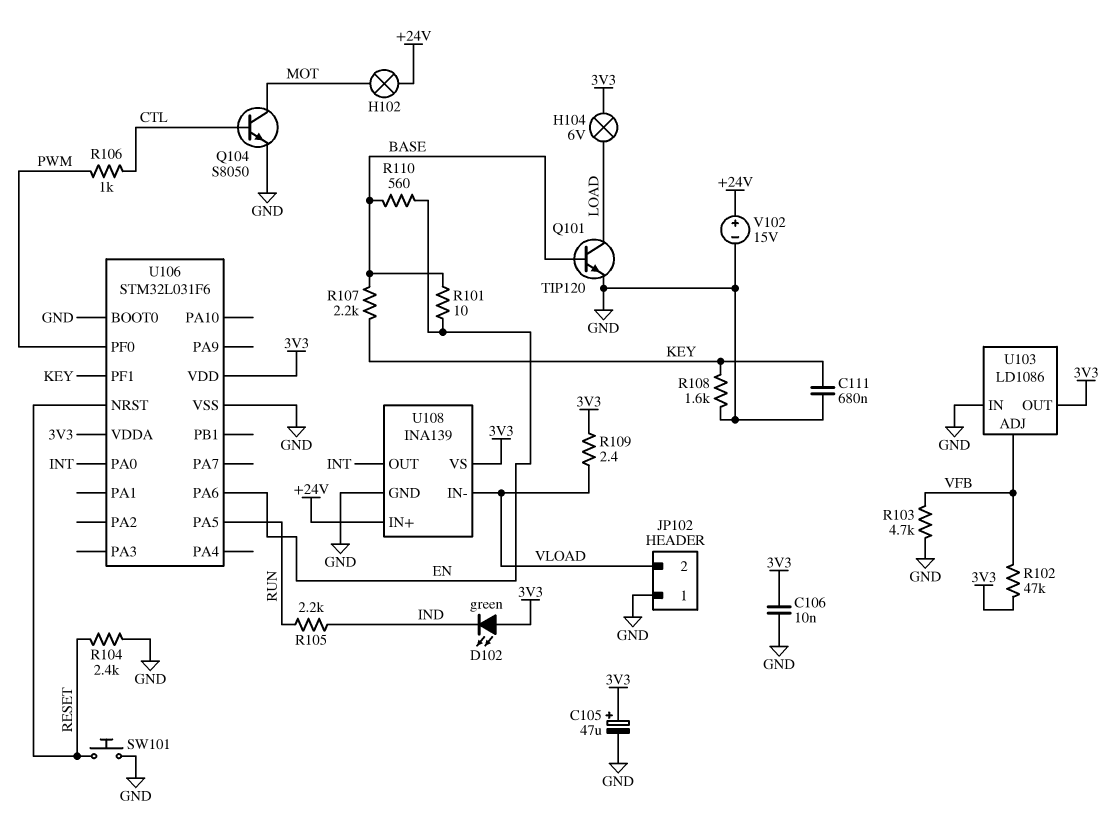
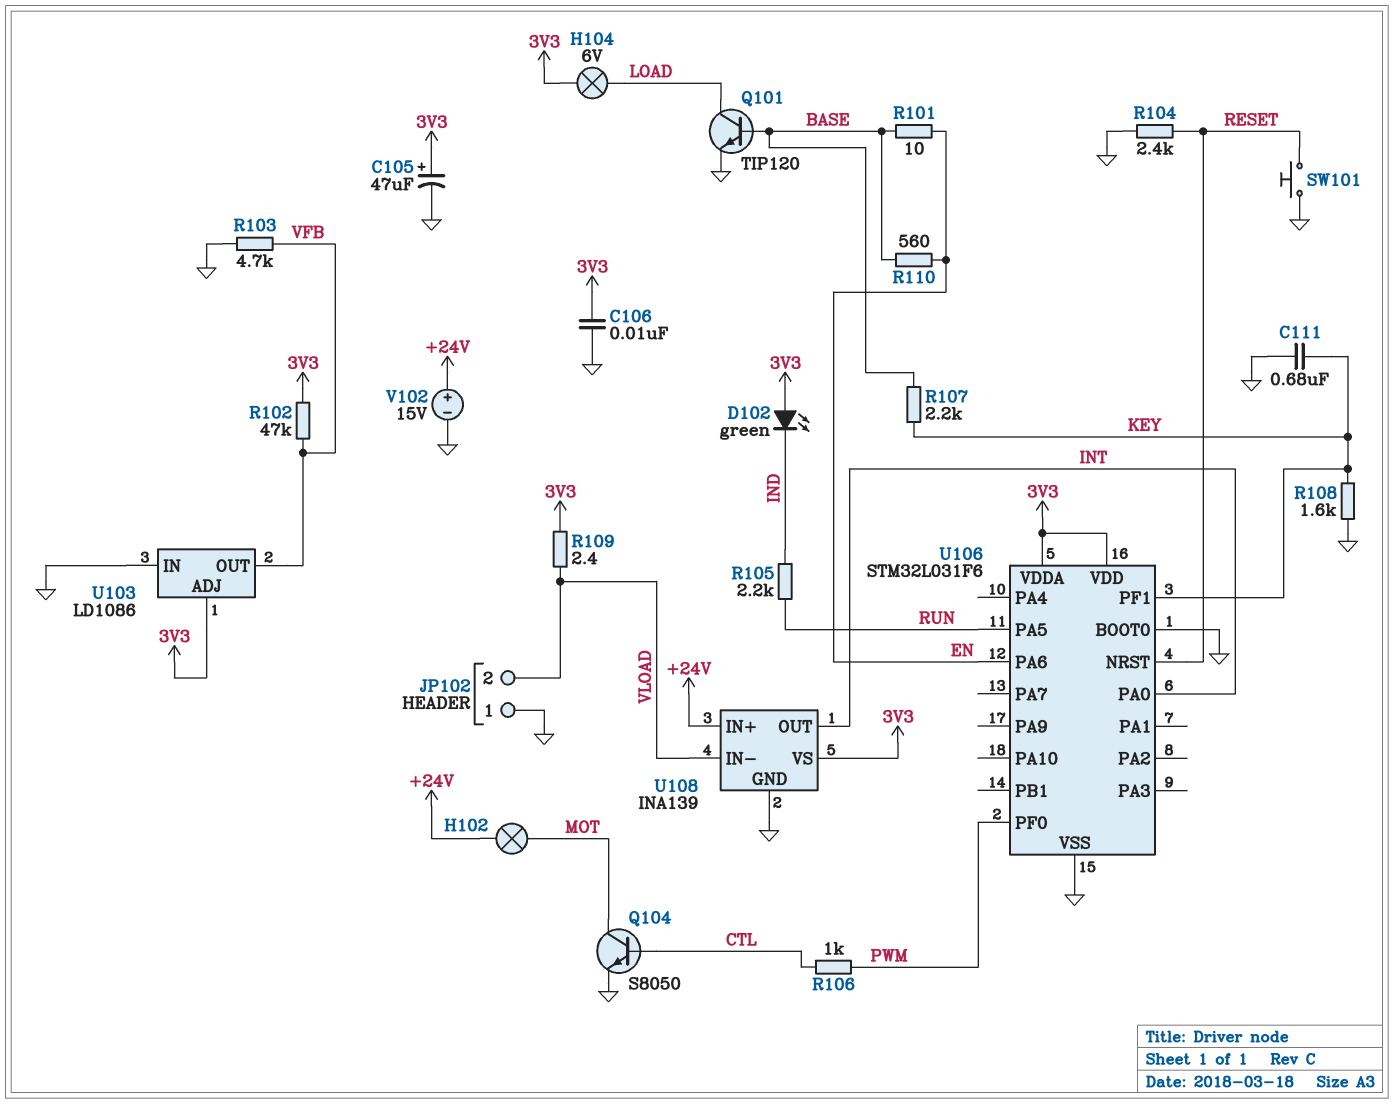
U103 pin ADJ: VFB -> 3V3
U103 pin OUT: 3V3 -> VFB

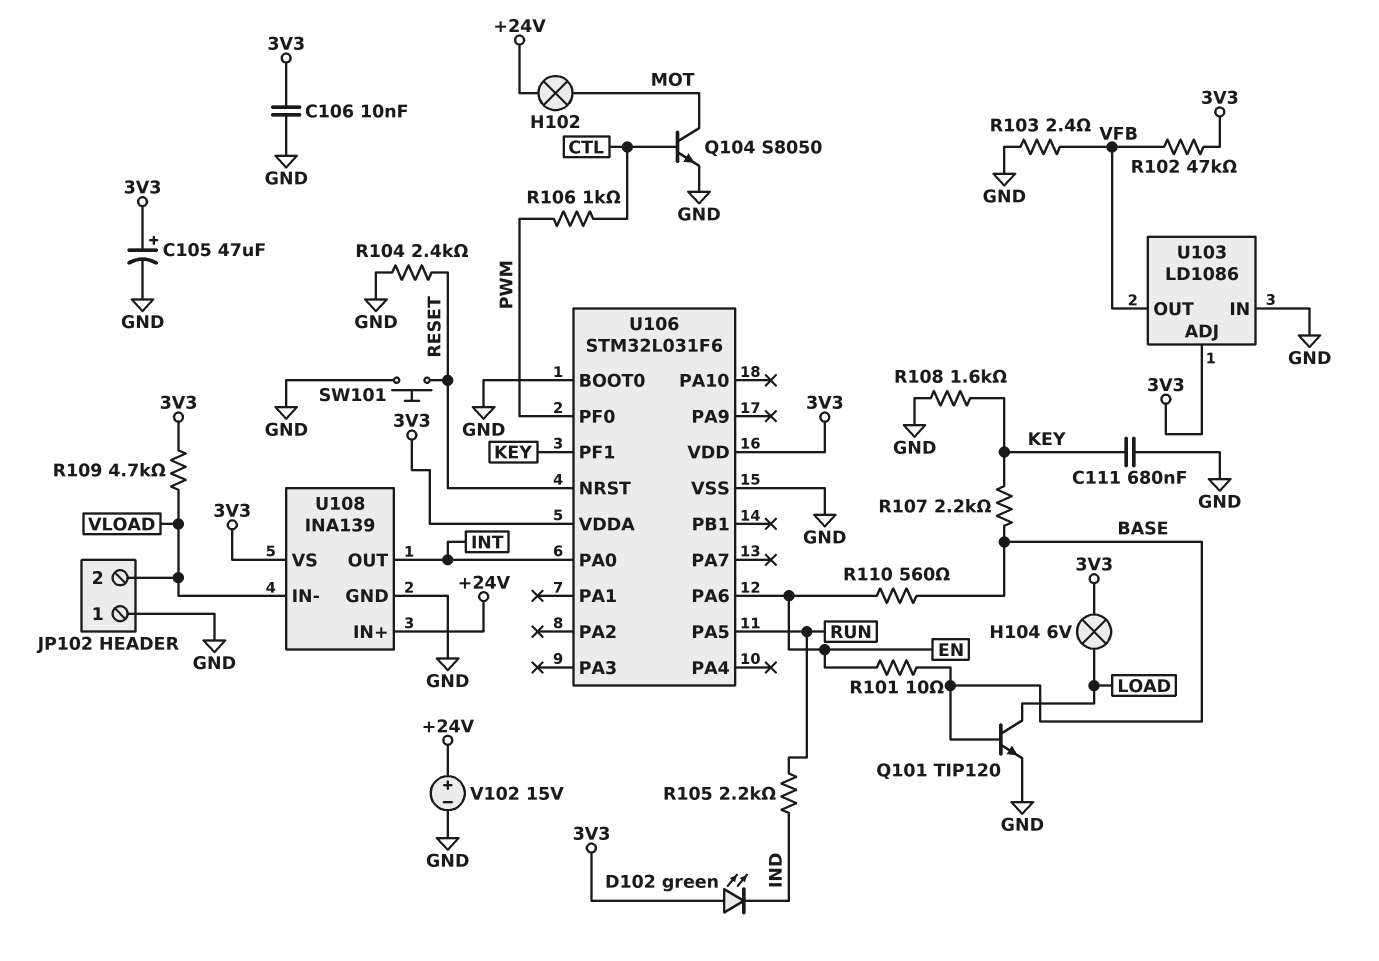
R103: 4.7k (GND, VFB) -> 2.4 (GND, VFB)
R109: 2.4 (3V3, VLOAD) -> 4.7k (3V3, VLOAD)

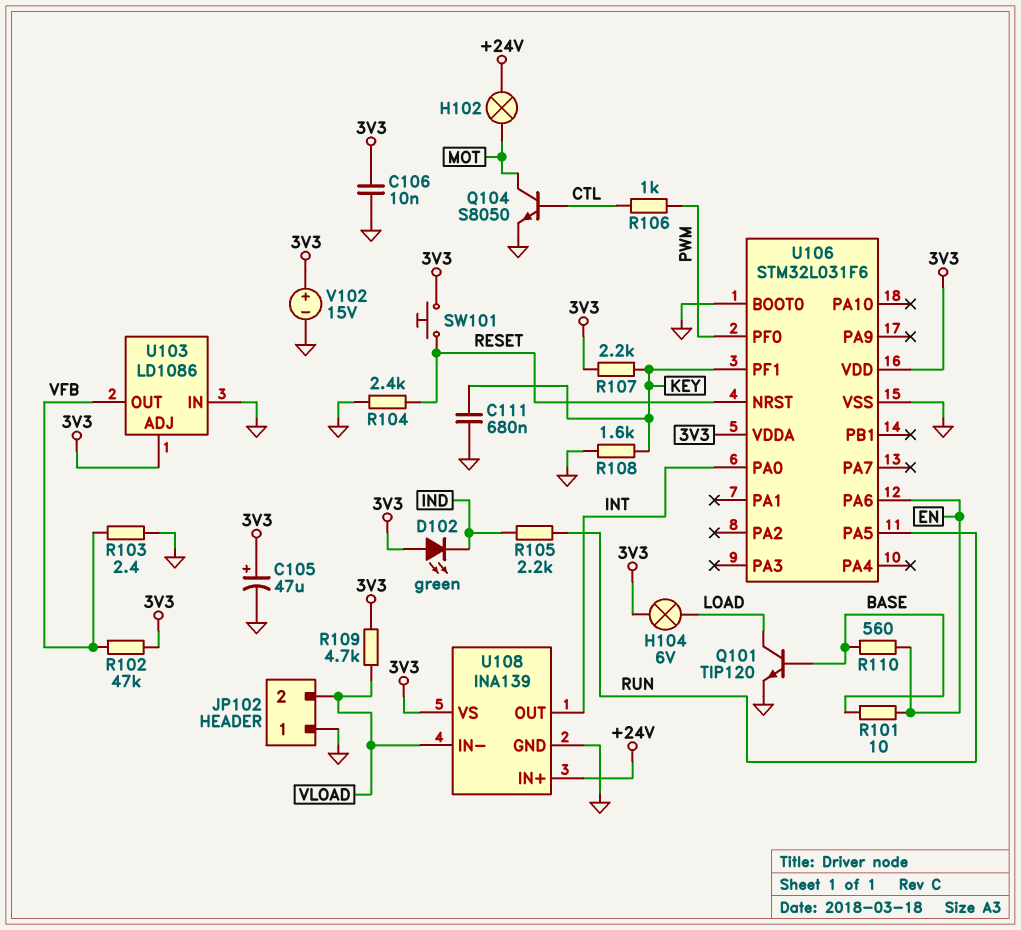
R107: 2.2k (BASE, KEY) -> 2.2k (3V3, KEY)
SW101: button (GND, RESET) -> button (3V3, RESET)
V102: 15V (plus +24V, minus GND) -> 15V (plus 3V3, minus GND)

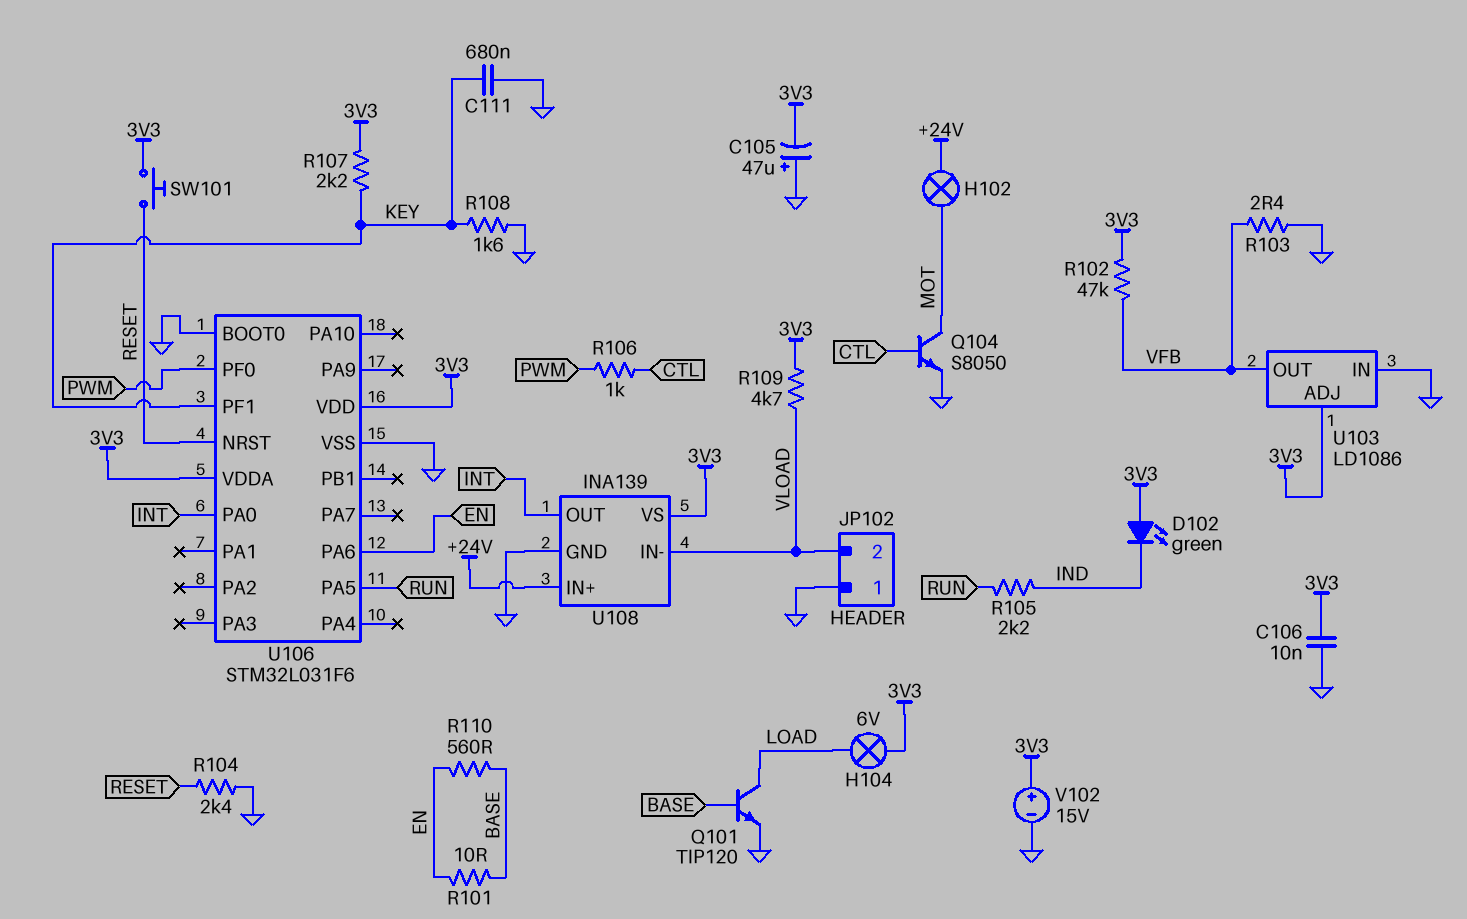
C105: 47uF (plus 3V3, minus GND) -> 47uF (plus GND, minus 3V3)

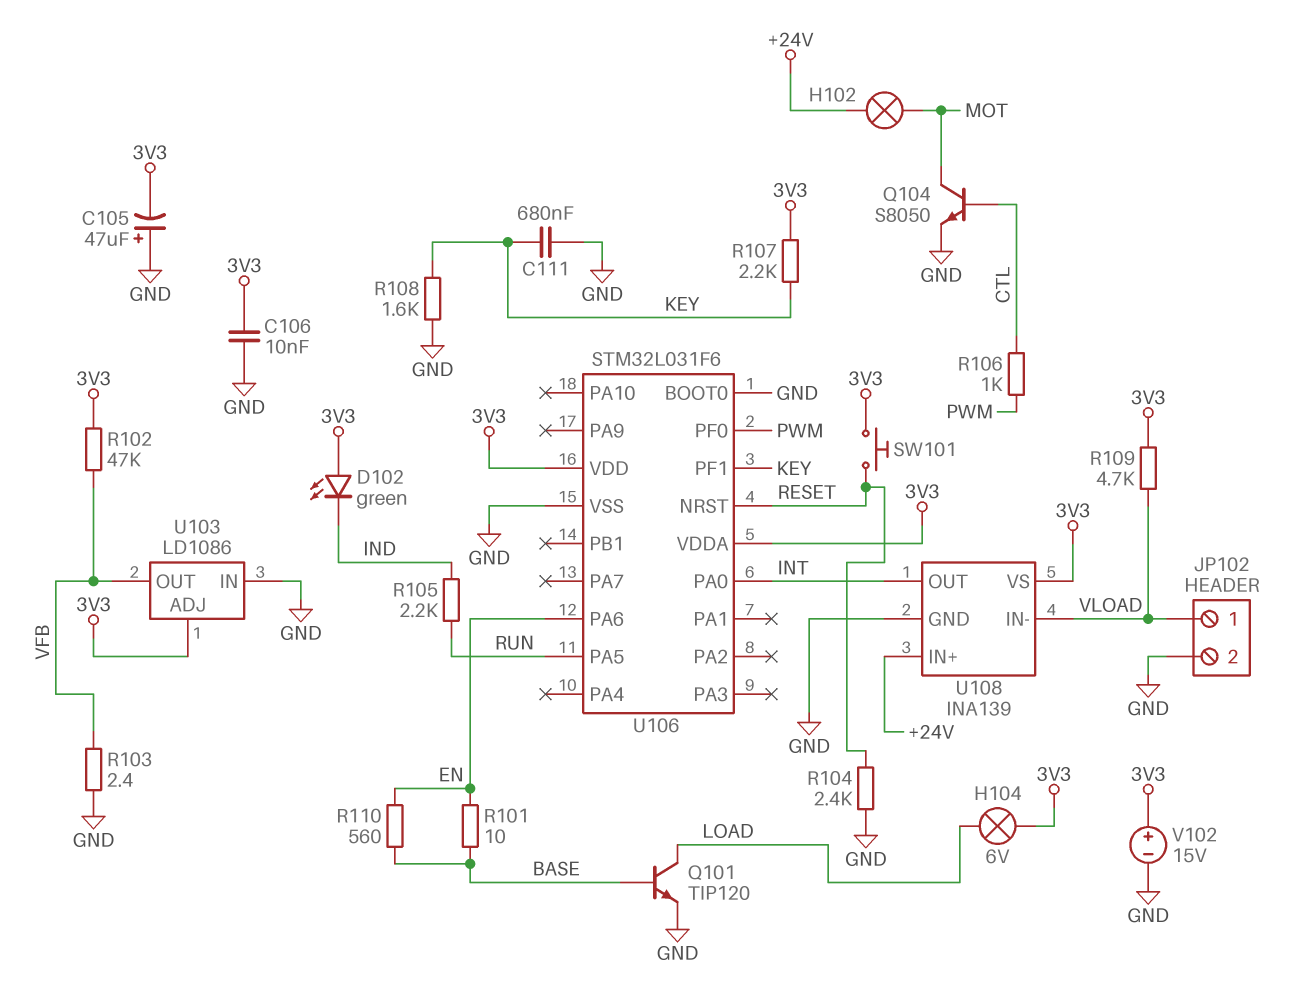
JP102 pin 1: GND -> VLOAD
JP102 pin 2: VLOAD -> GND

